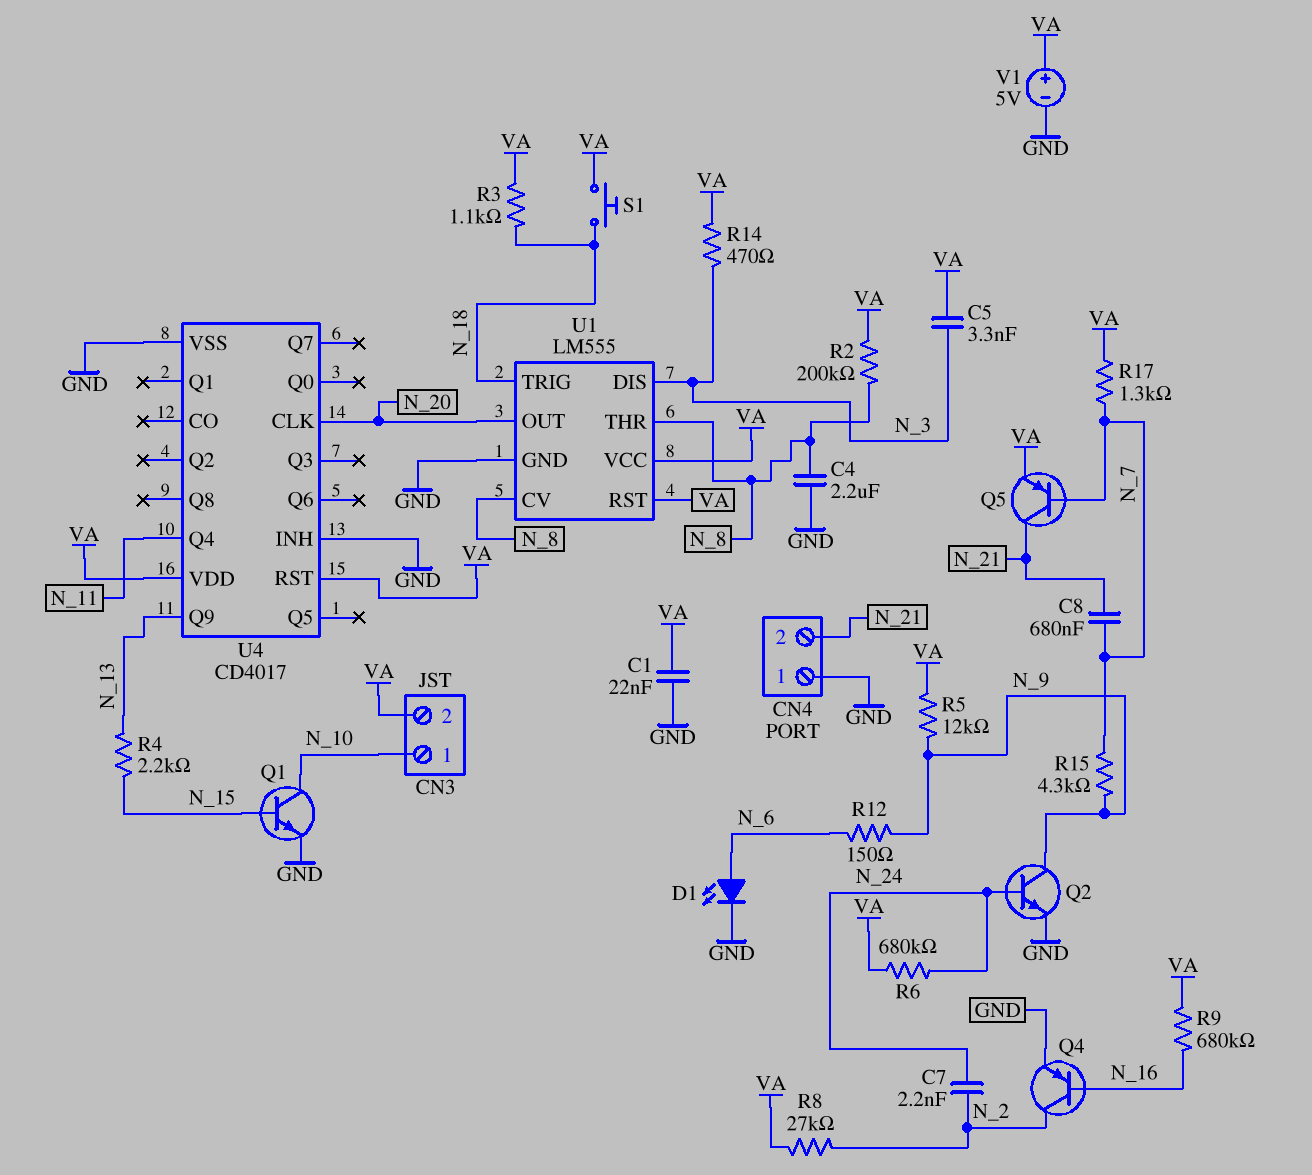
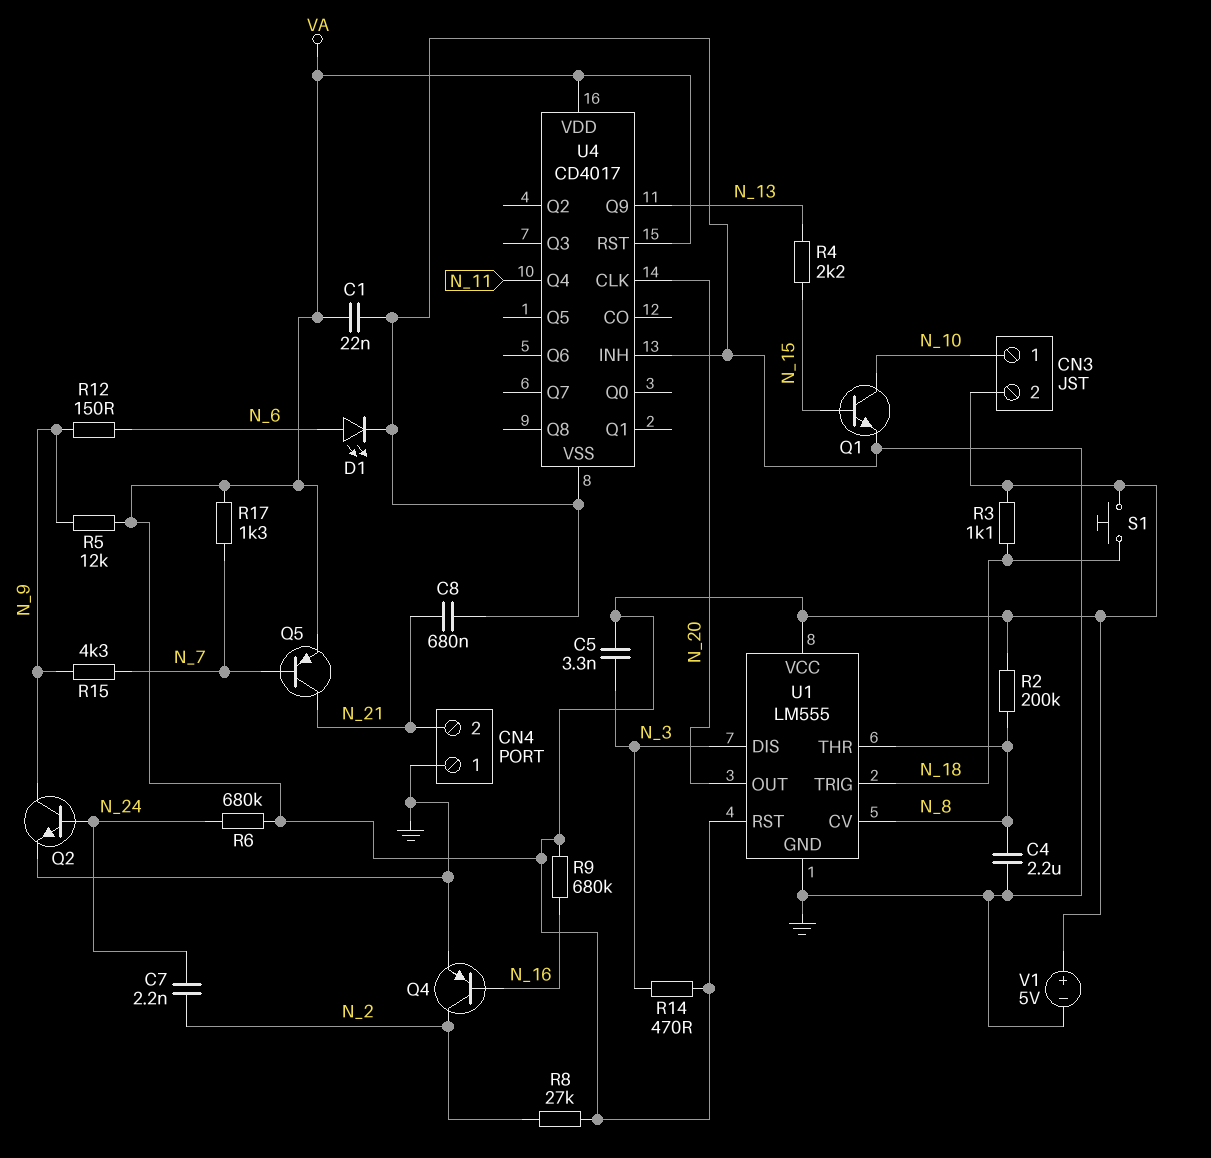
C8: 680nF (N_7, N_21) -> 680nF (GND, N_21)

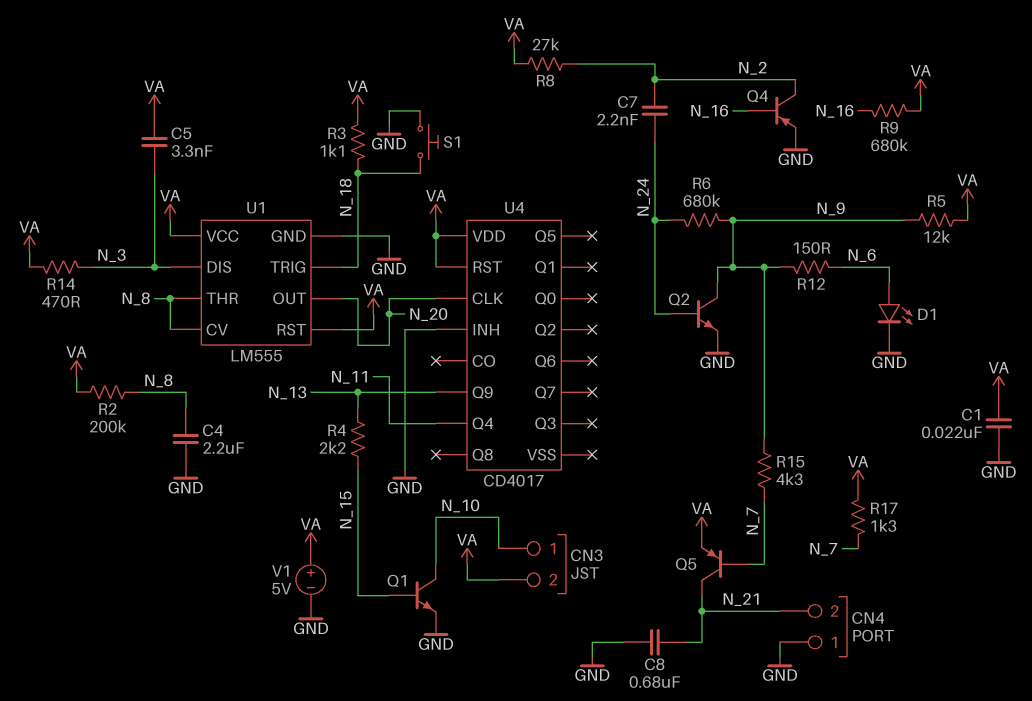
R6: 680k (N_24, VA) -> 680k (N_9, N_24)
S1: button (N_18, VA) -> button (GND, N_18)
U4 pin VSS: GND -> none

